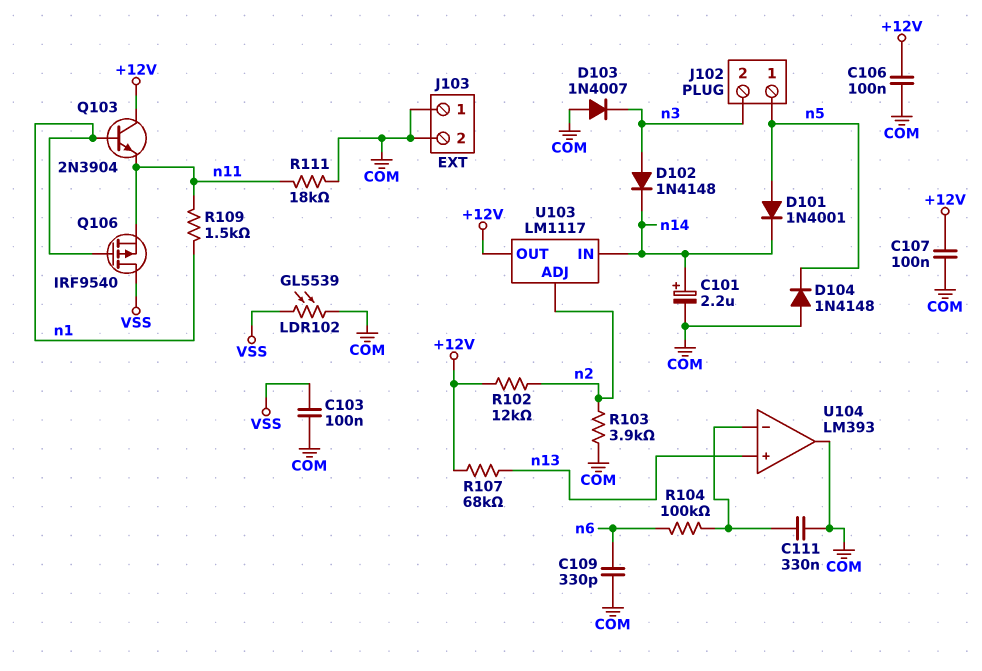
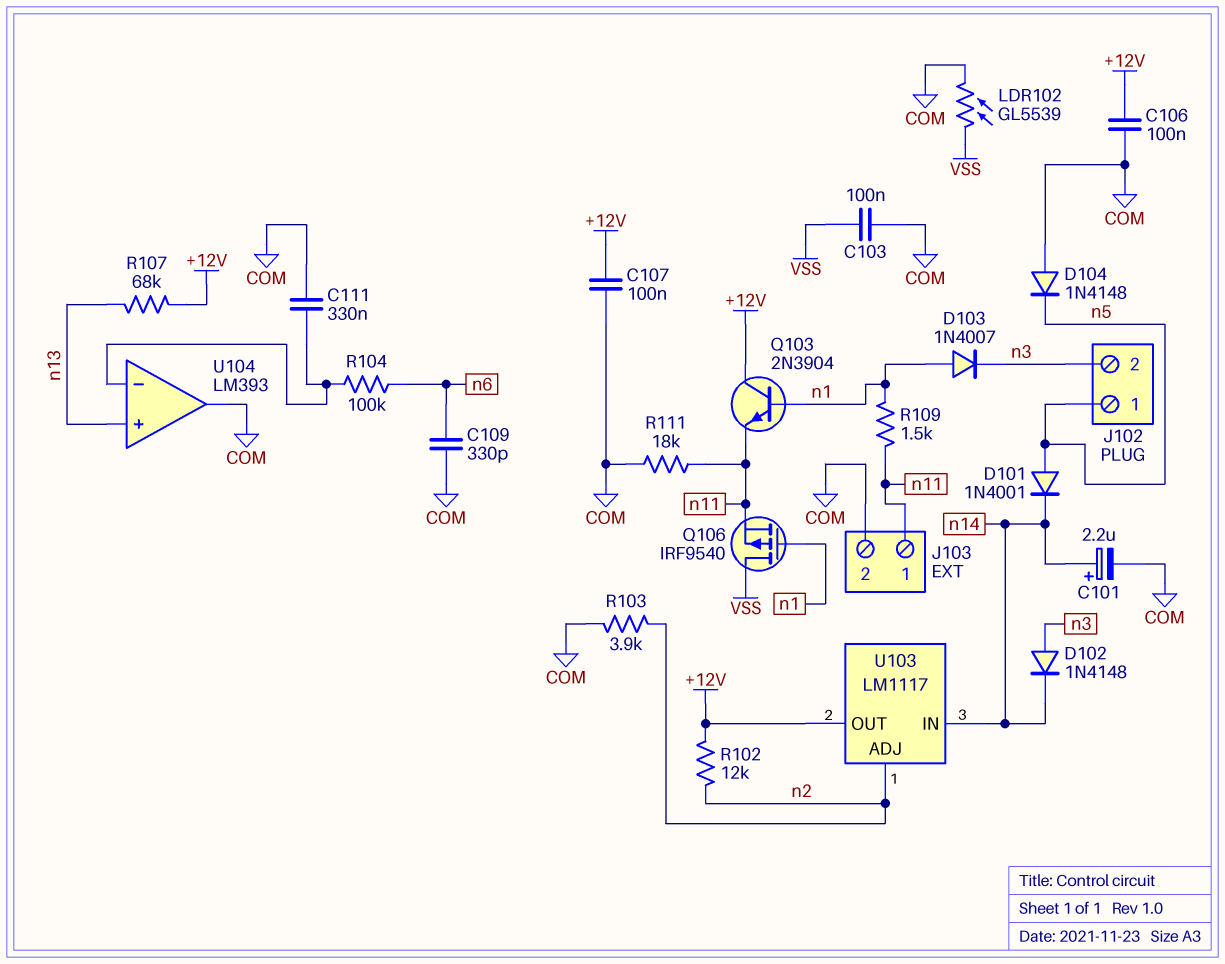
D103: diode 1N4007 (A COM, K n3) -> diode 1N4007 (A n1, K n3)
J103 pin 1: COM -> n11

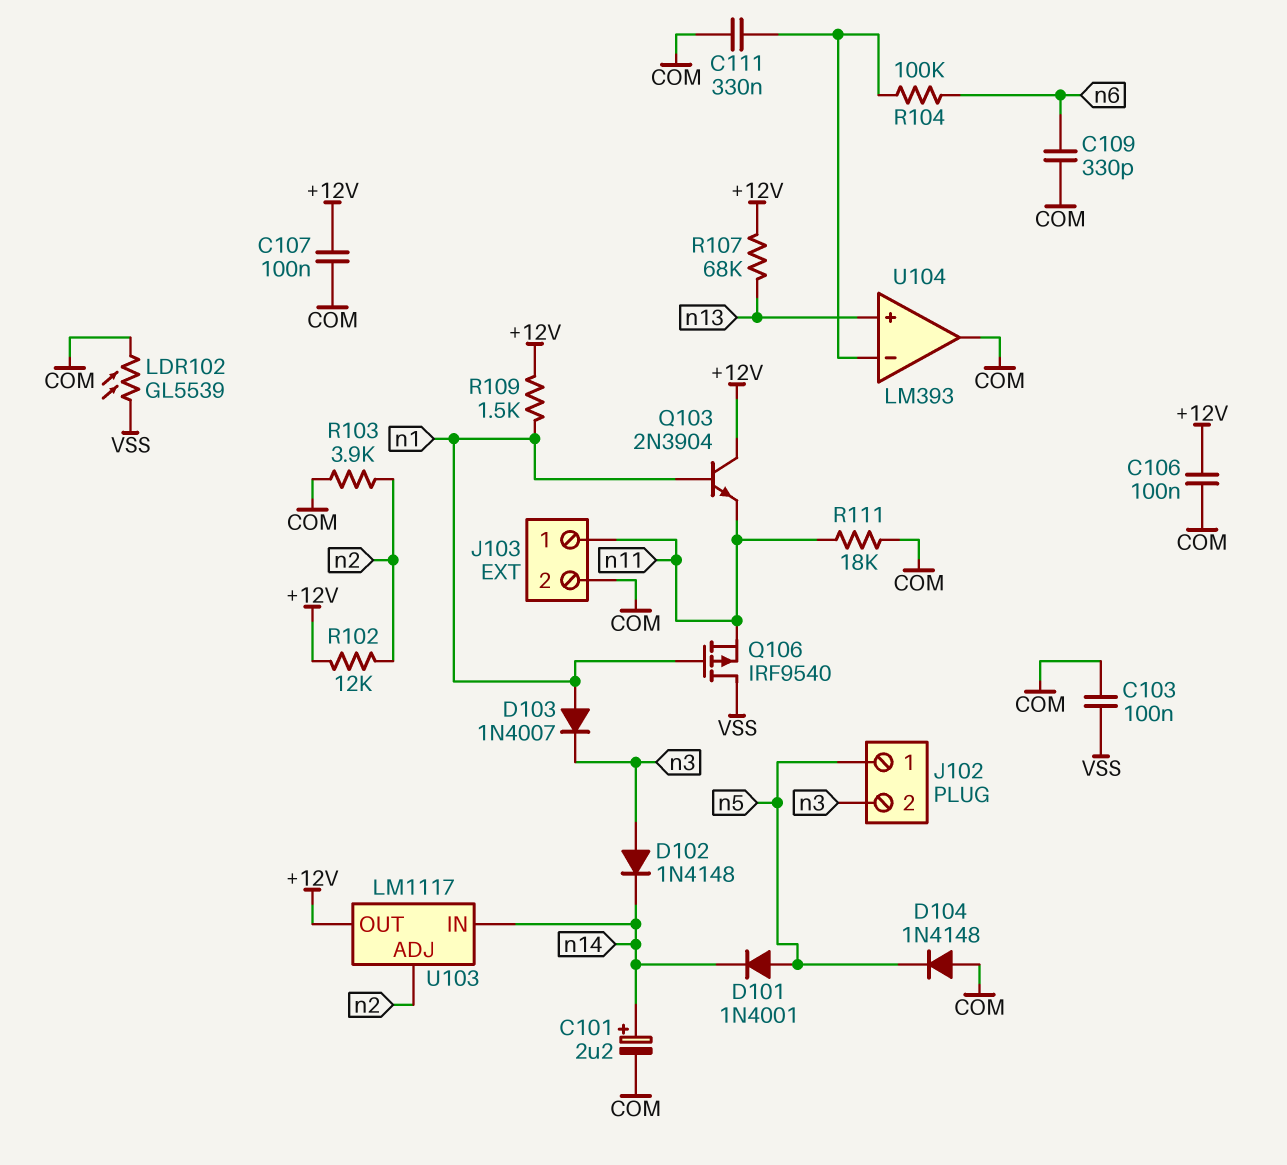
R109: 1.5k (n1, n11) -> 1.5k (+12V, n1)

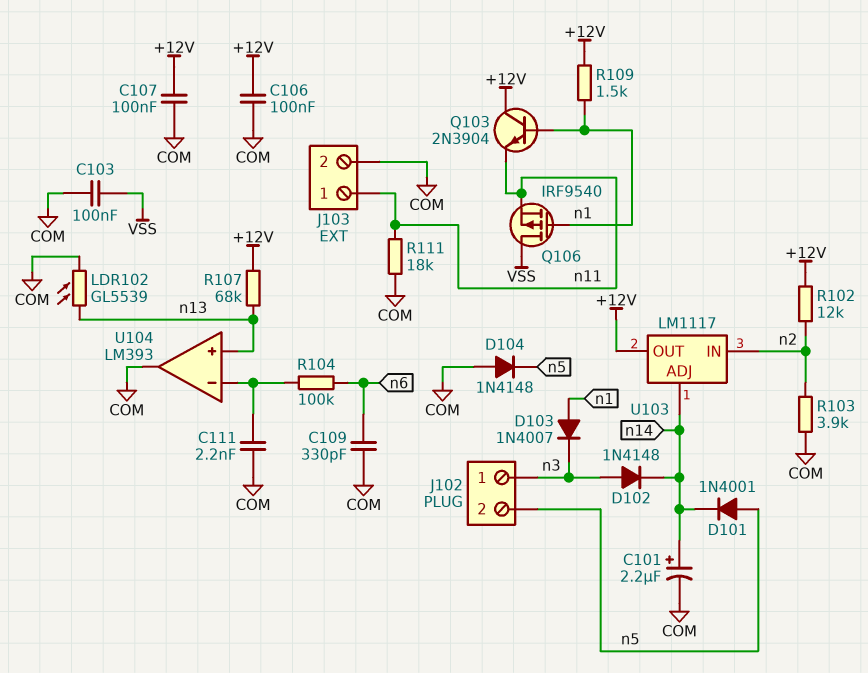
C111: 330nF (COM, U104/in-) -> 2.2nF (COM, U104/in-)
J102 pin 1: n5 -> n3
J102 pin 2: n3 -> n5
LDR102: GL5539 (COM, VSS) -> GL5539 (COM, n13)
U103 pin ADJ: n2 -> n14
U103 pin IN: n14 -> n2

